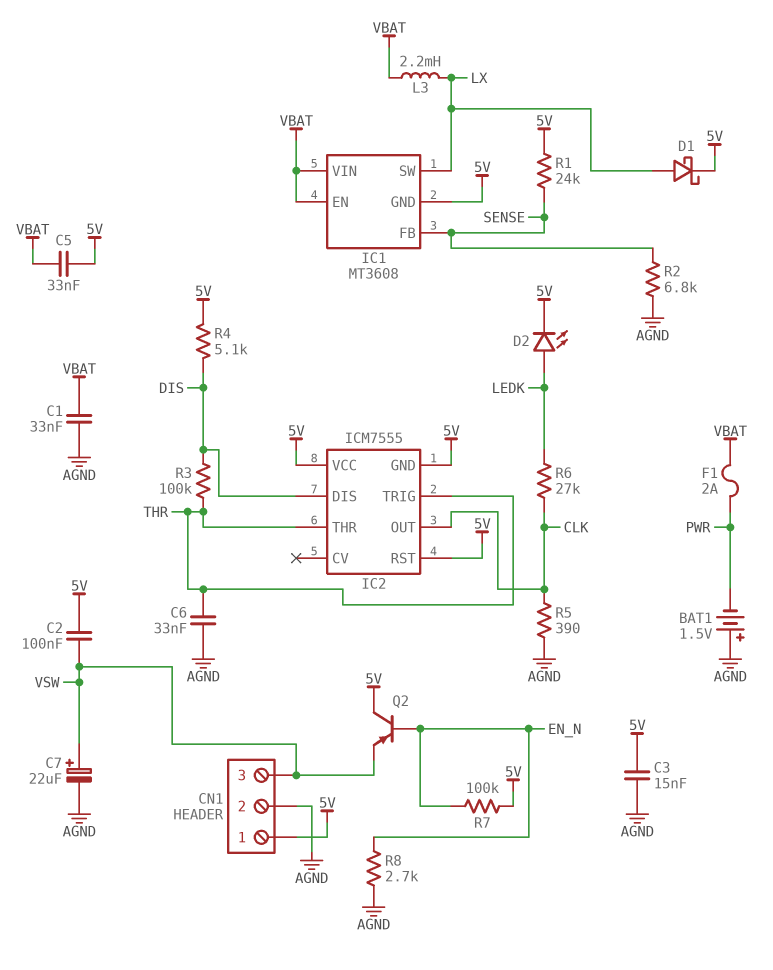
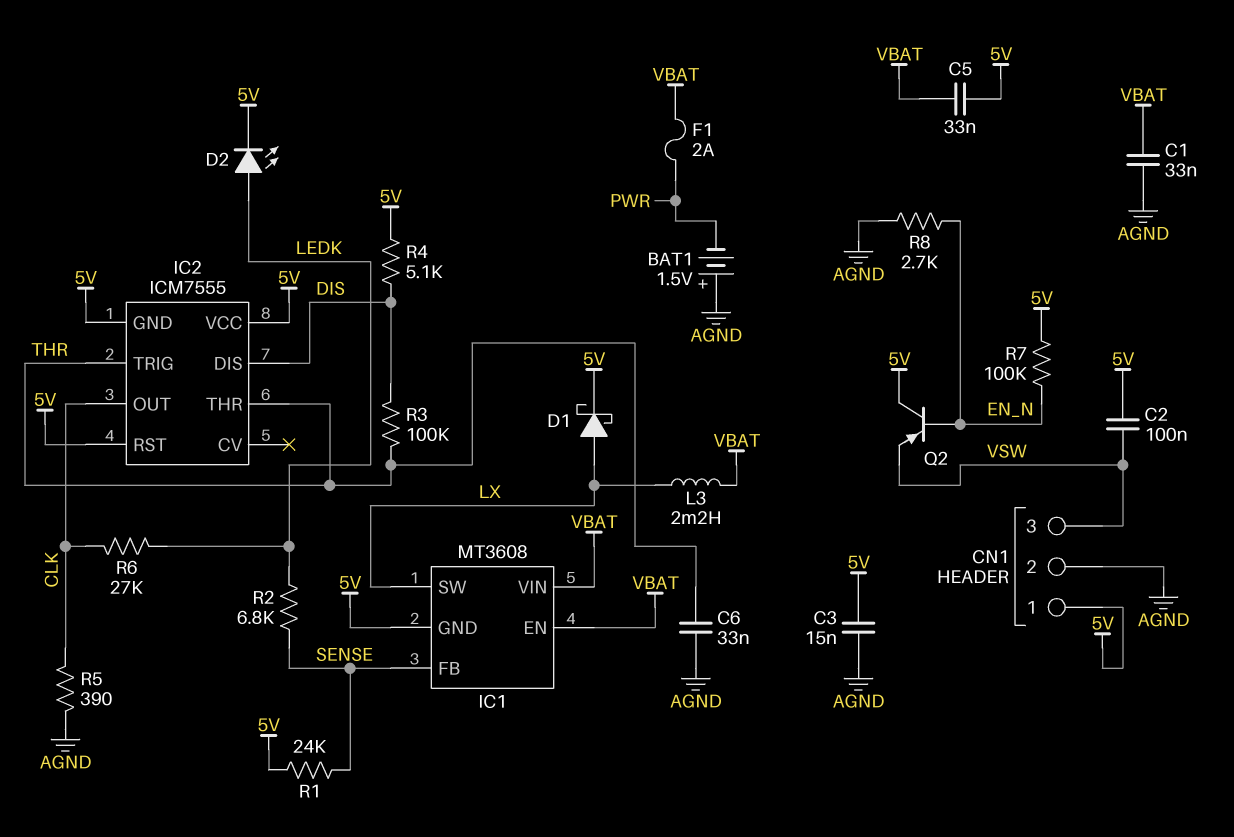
C7: 22uF (plus VSW, minus AGND) -> none
R2: 6.8k (AGND, SENSE) -> 6.8k (LEDK, SENSE)

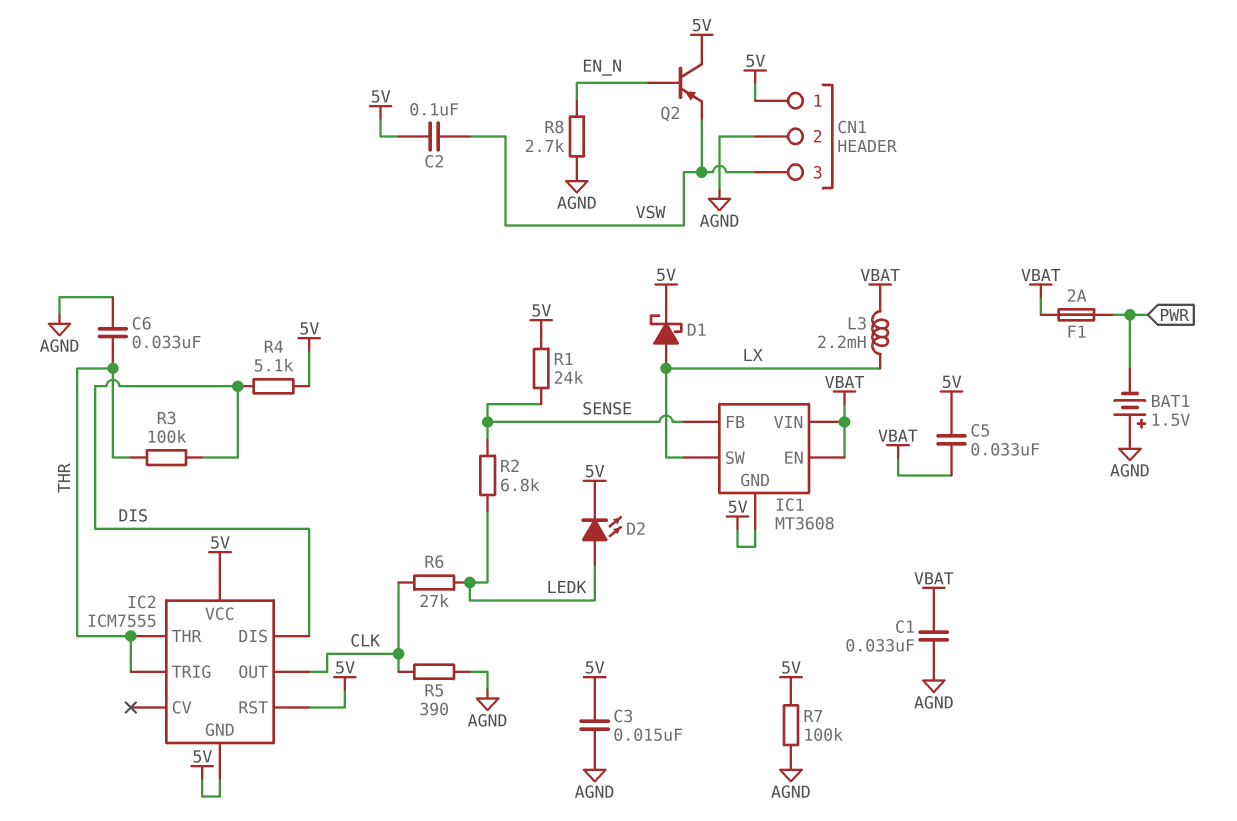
R7: 100k (5V, EN_N) -> 100k (5V, AGND)

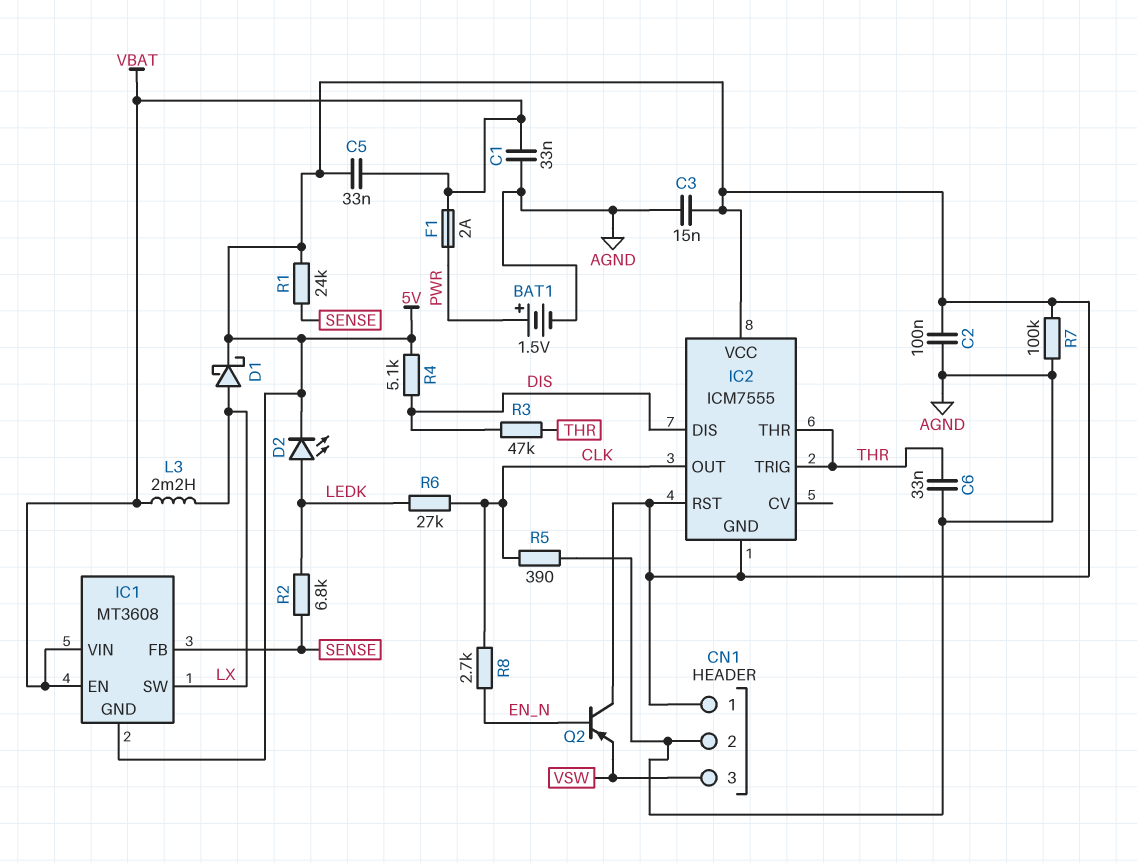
BAT1: 1.5V (plus AGND, minus PWR) -> 1.5V (plus PWR, minus AGND)
C2: 100nF (5V, VSW) -> 100nF (5V, AGND)
R3: 100k (DIS, THR) -> 47k (DIS, THR)
R8: 2.7k (AGND, EN_N) -> 2.7k (CLK, EN_N)

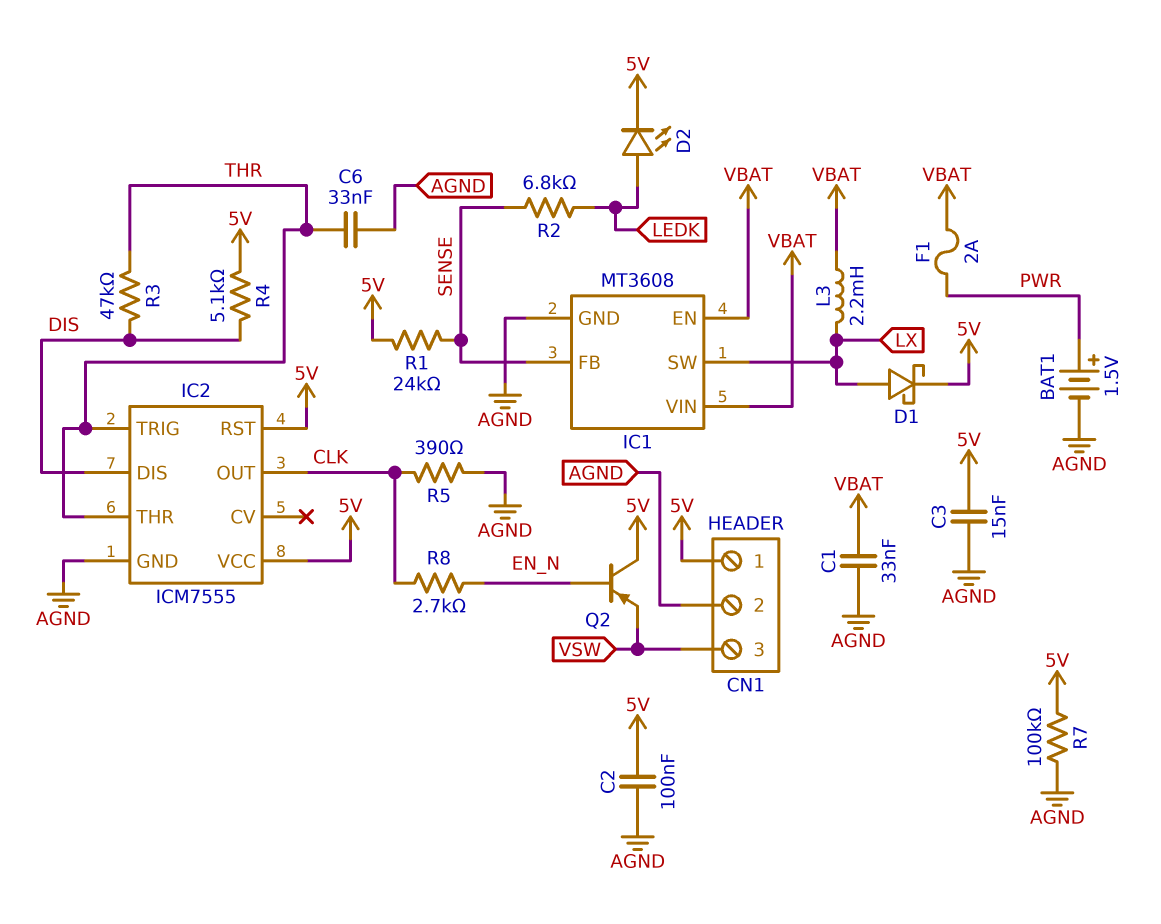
C5: 33nF (5V, VBAT) -> none
IC1 pin GND: 5V -> AGND
IC2 pin GND: 5V -> AGND
R6: 27k (CLK, LEDK) -> none

